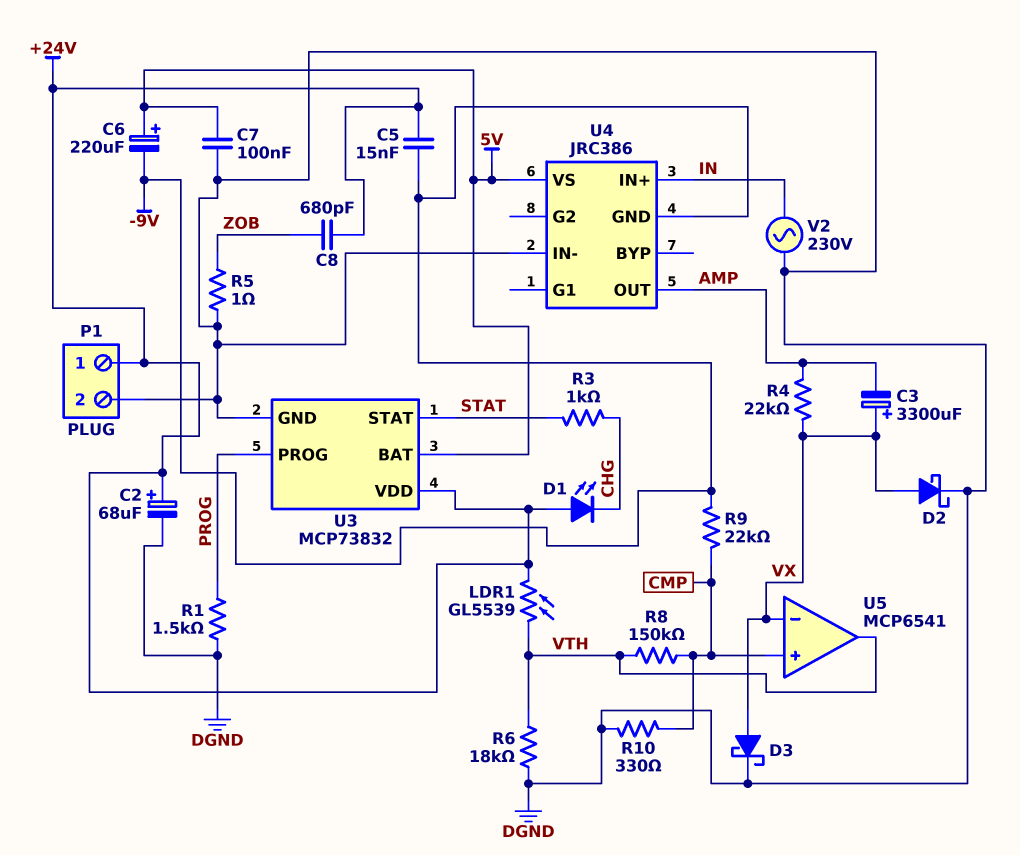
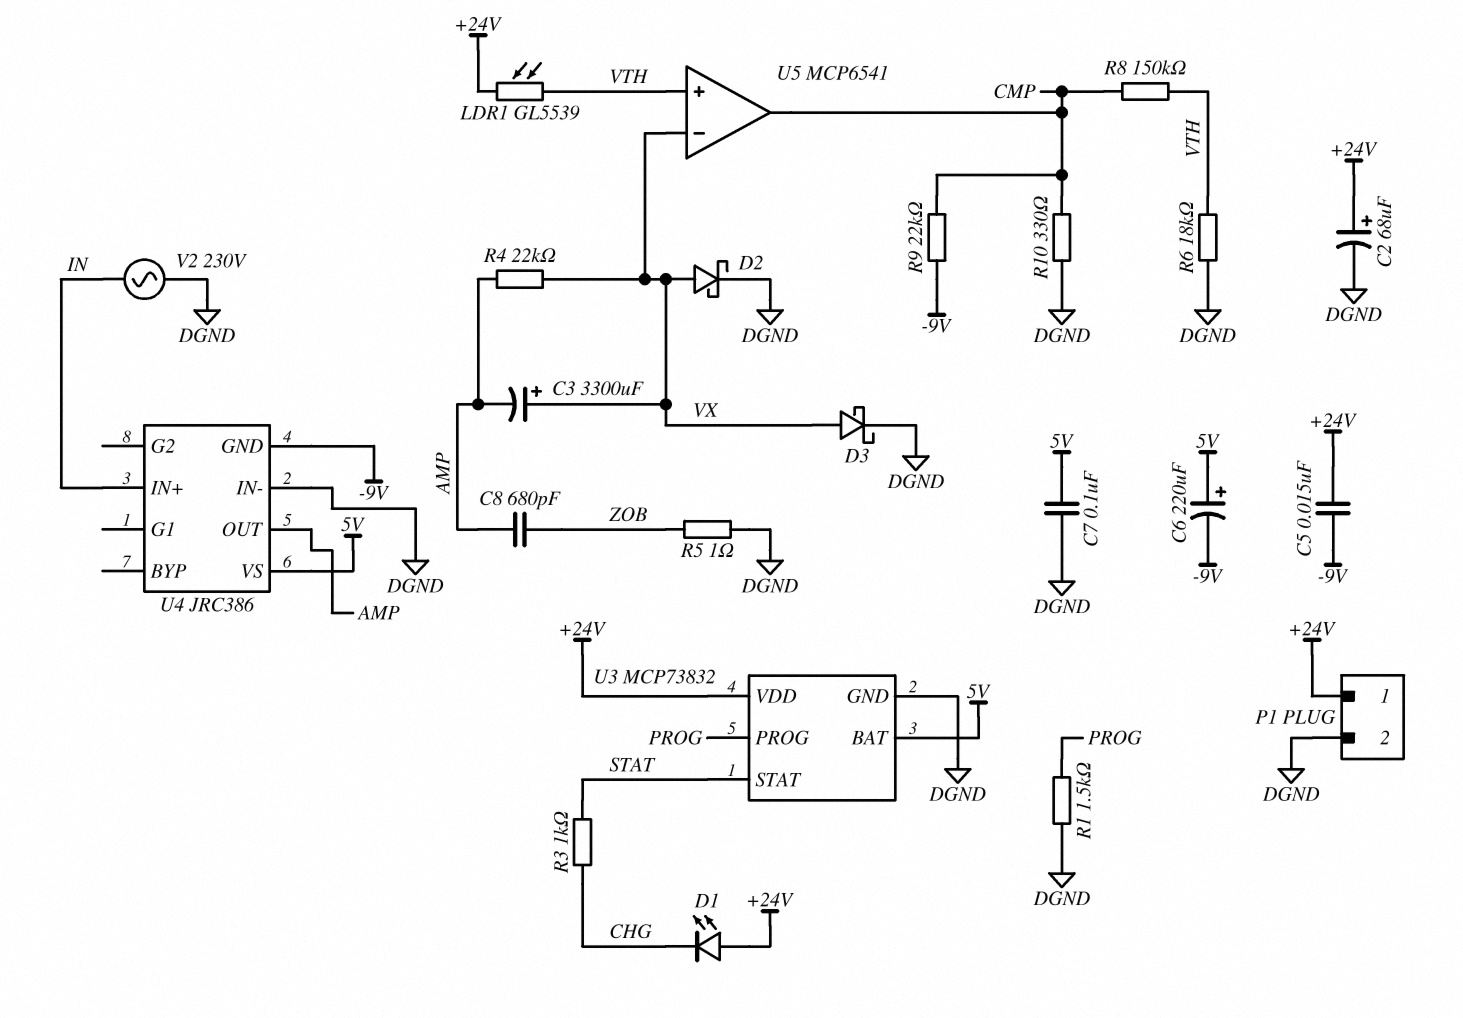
C8: 680pF (+24V, ZOB) -> 680pF (AMP, ZOB)
U5 pin in+: CMP -> VTH
U5 pin out: VTH -> CMP

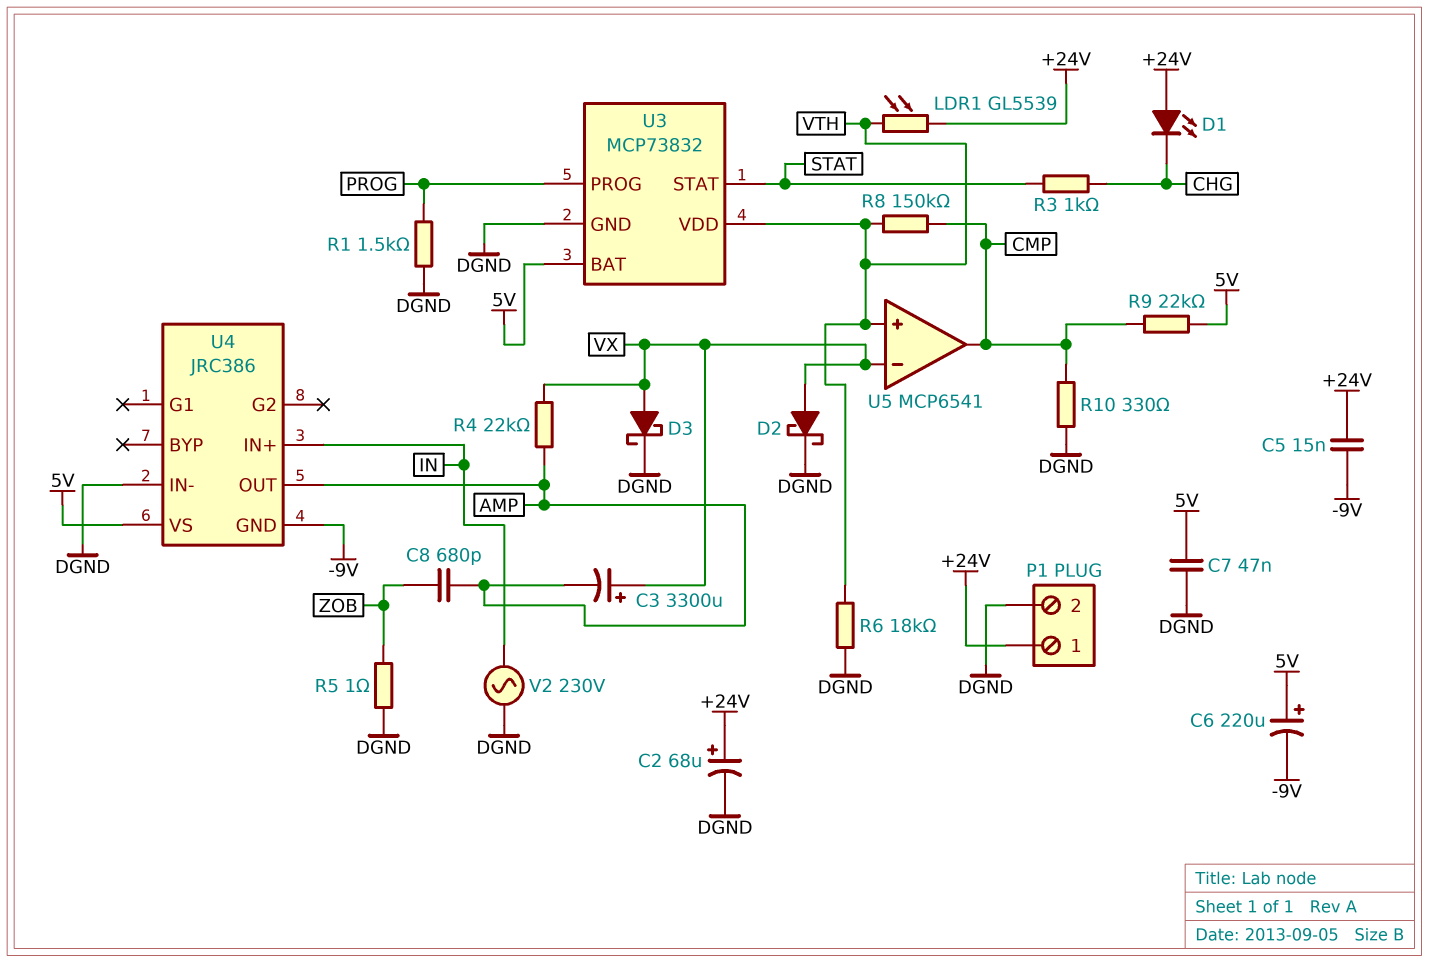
C7: 100nF (5V, DGND) -> 47nF (5V, DGND)
R9: 22k (-9V, CMP) -> 22k (5V, CMP)
U3 pin VDD: +24V -> VTH

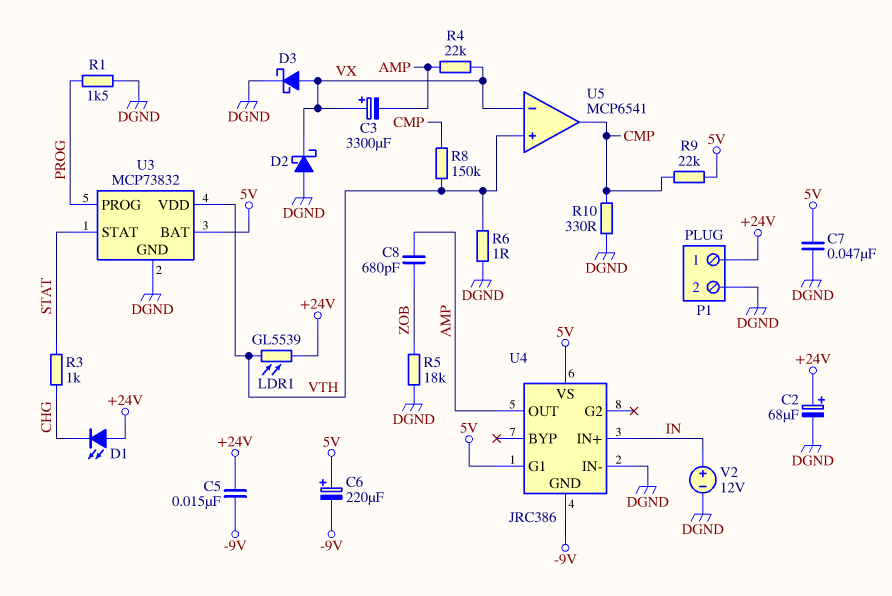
D2: schottky (A VX, K DGND) -> schottky (A DGND, K VX)
R5: 1 (DGND, ZOB) -> 18k (DGND, ZOB)
R6: 18k (DGND, VTH) -> 1 (DGND, VTH)
U4 pin G1: none -> 5V
V2: AC 230V (DGND, IN) -> 12V (plus IN, minus DGND)

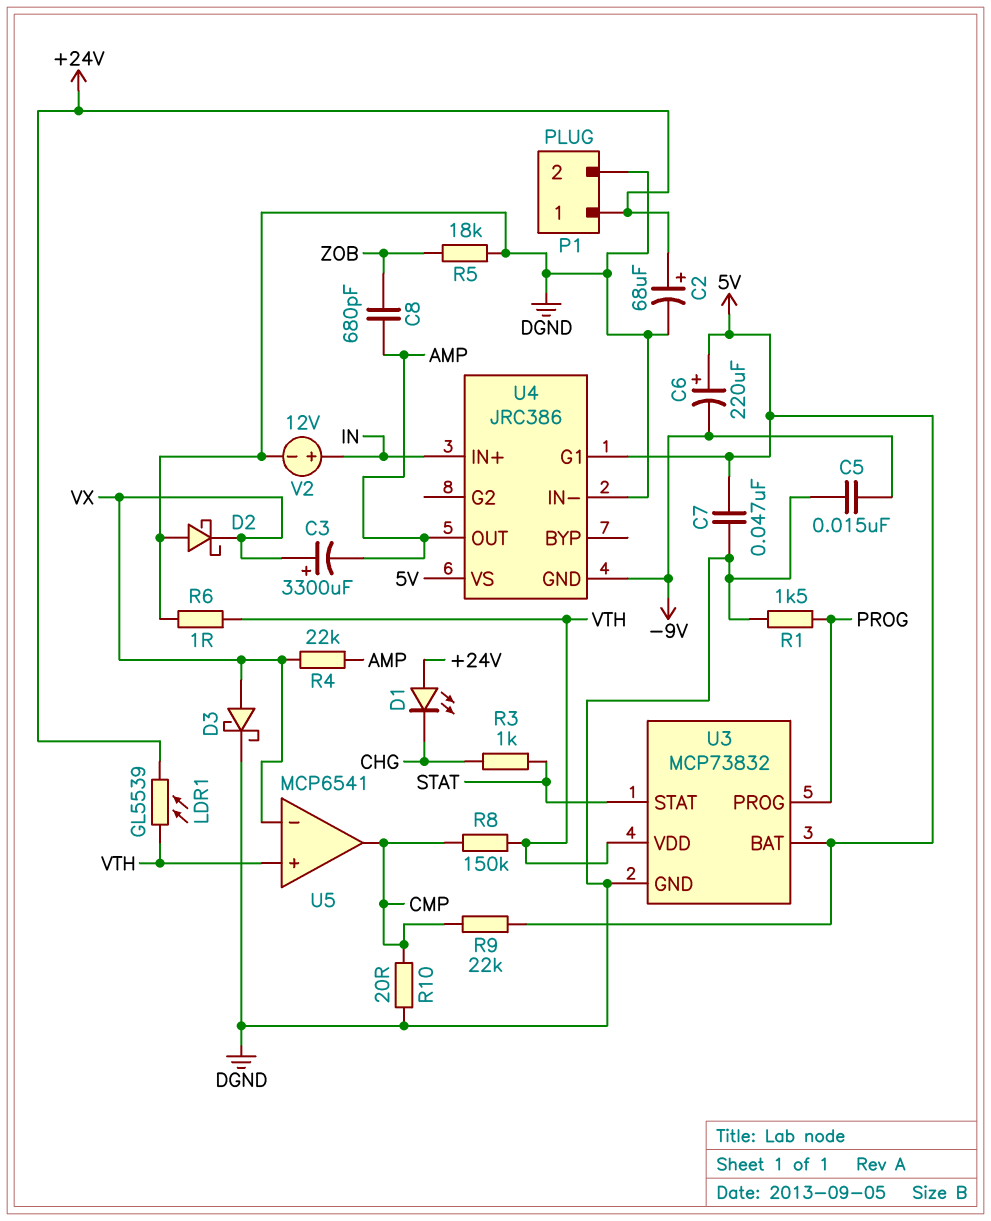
C5: 15nF (+24V, -9V) -> 15nF (-9V, DGND)
R10: 330 (CMP, DGND) -> 20 (CMP, DGND)

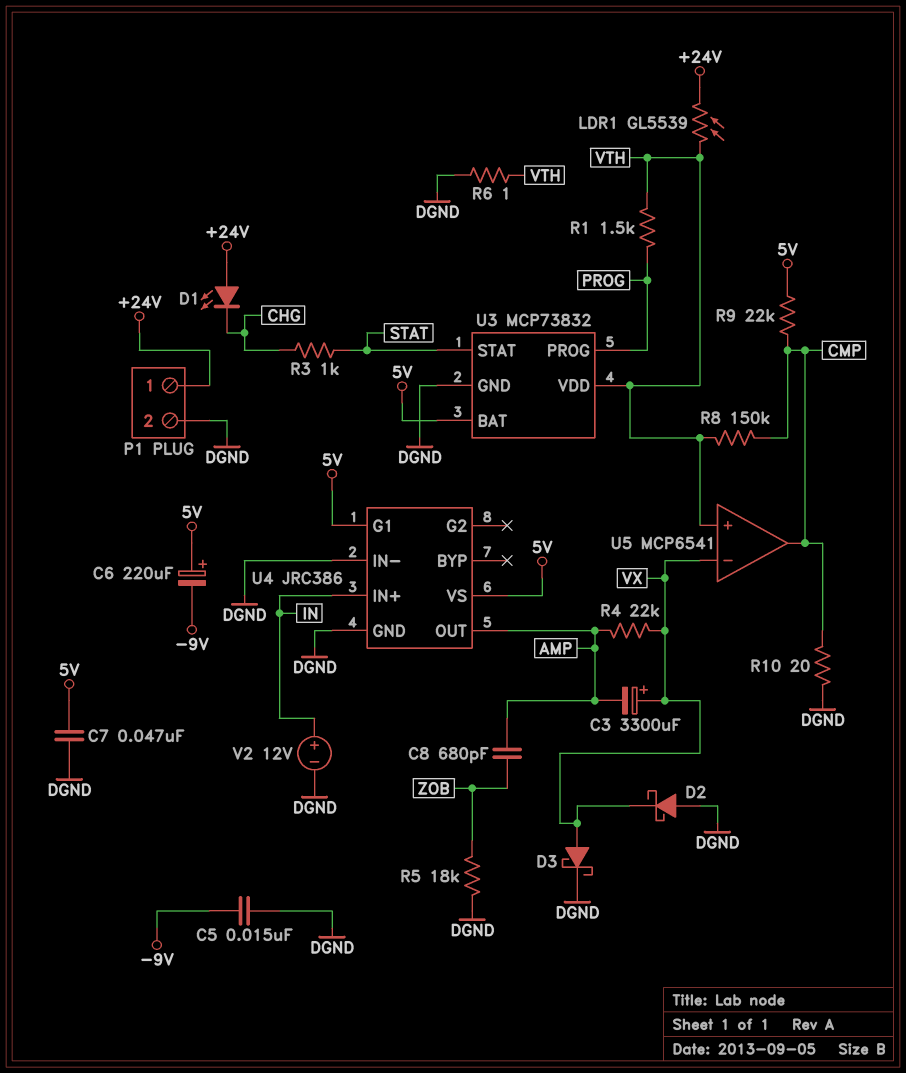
C2: 68uF (plus +24V, minus DGND) -> none
R1: 1.5k (DGND, PROG) -> 1.5k (PROG, VTH)
U4 pin GND: -9V -> DGND

